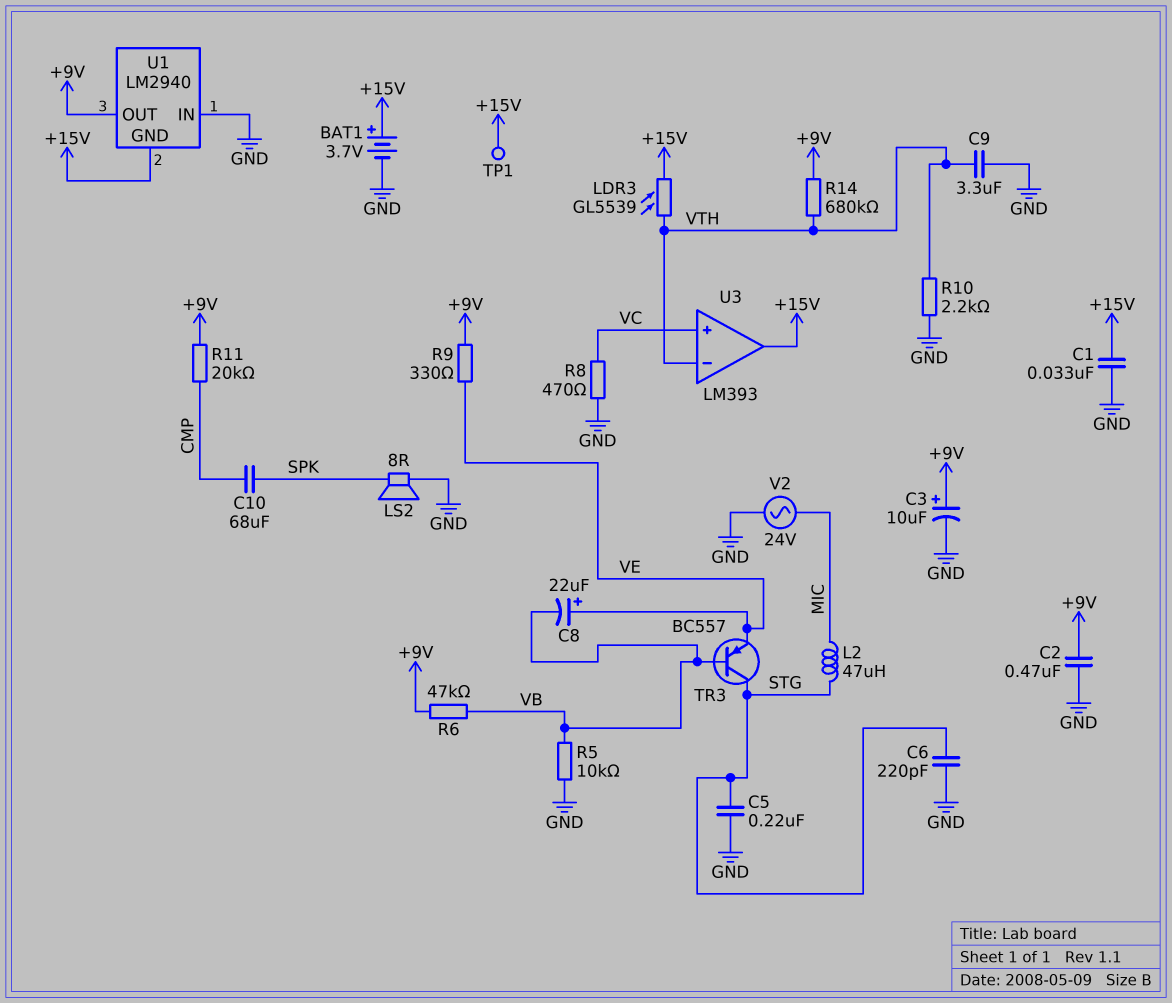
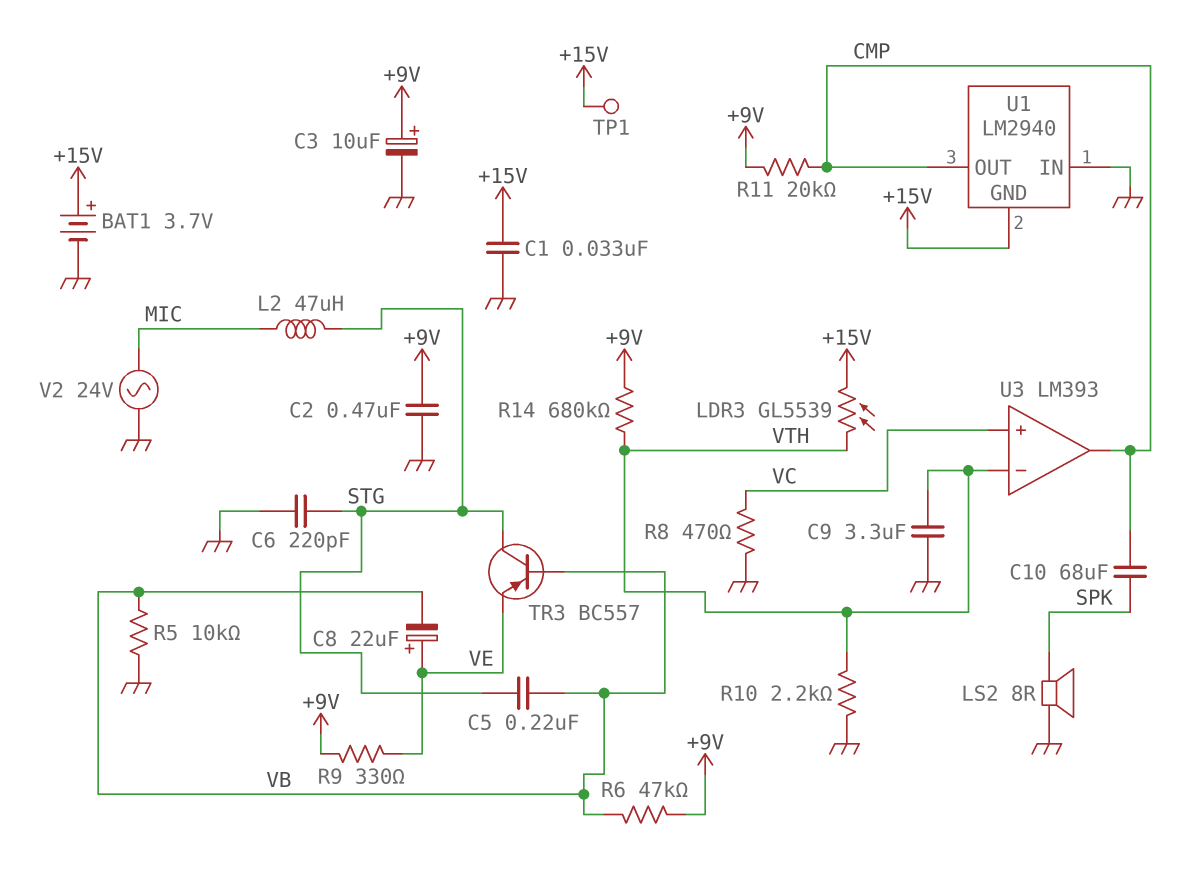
C5: 220nF (GND, STG) -> 220nF (STG, VB)
U1 pin OUT: +9V -> CMP
U3 pin out: +15V -> CMP

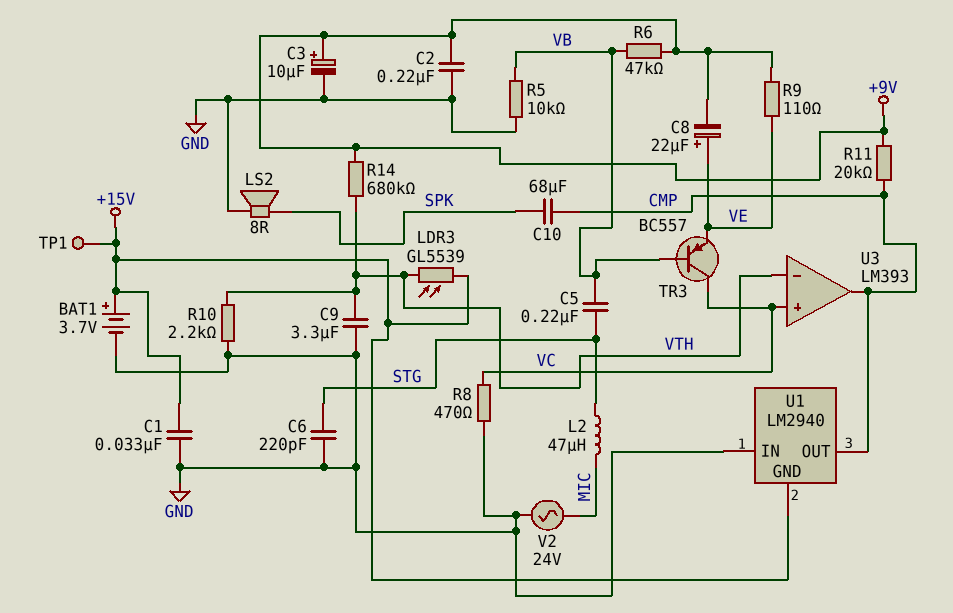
C2: 470nF (+9V, GND) -> 220nF (+9V, GND)
C8: 22uF (plus VE, minus VB) -> 22uF (plus VE, minus +9V)
R9: 330 (+9V, VE) -> 110 (+9V, VE)
TR3: PNP BC557 (B VB, C STG, E VE) -> PNP BC557 (B VB, C VC, E VE)

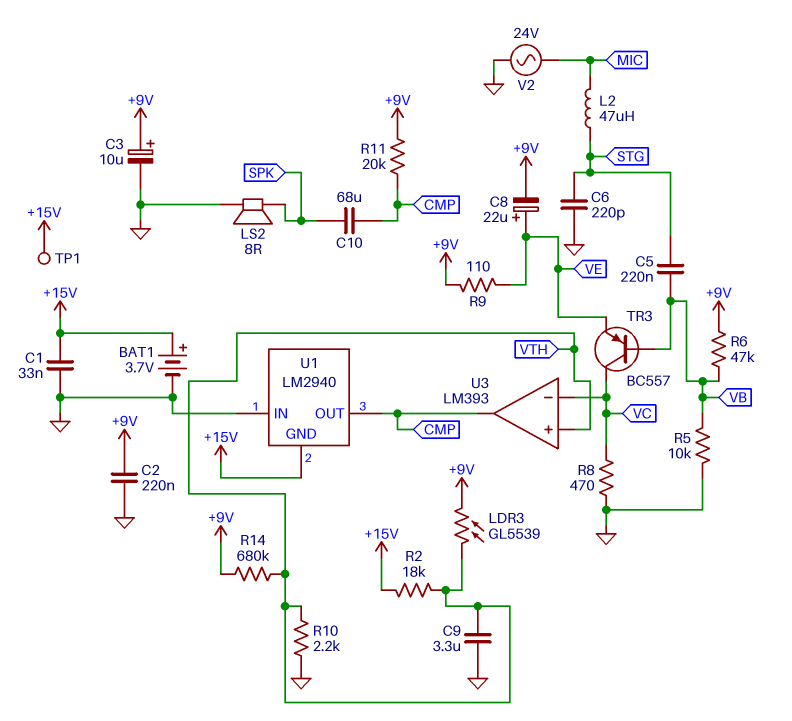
LDR3: GL5539 (+15V, VTH) -> GL5539 (+9V, VTH)
R2: none -> 18k (+15V, VTH)
U3 pin in+: VC -> VTH
U3 pin in-: VTH -> VC

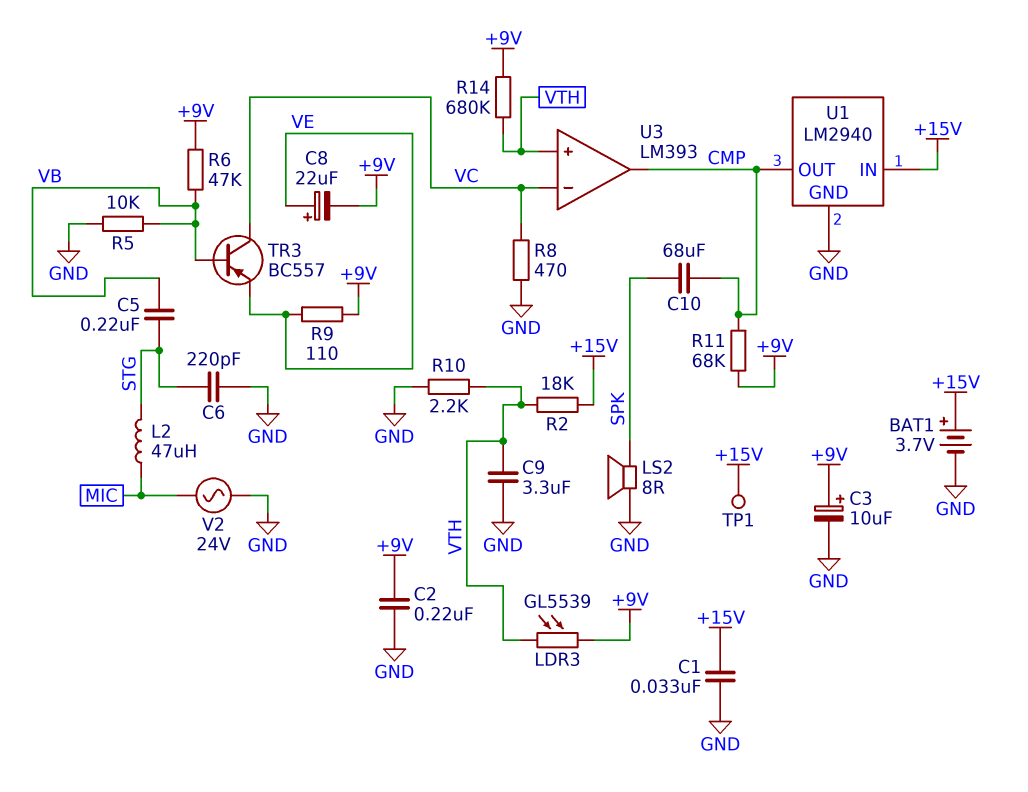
R11: 20k (+9V, CMP) -> 68k (+9V, CMP)
U1 pin GND: +15V -> GND
U1 pin IN: GND -> +15V

